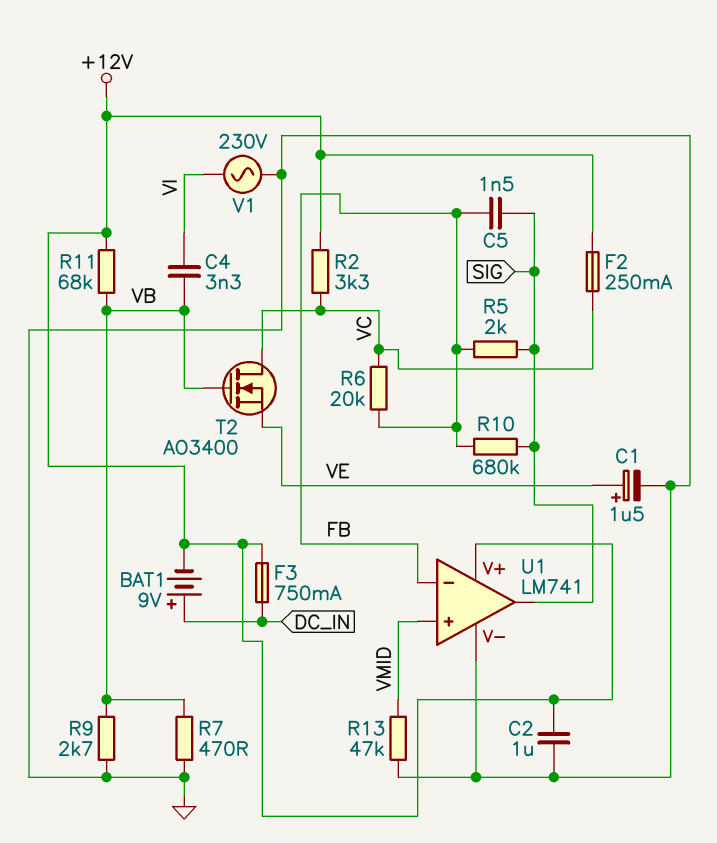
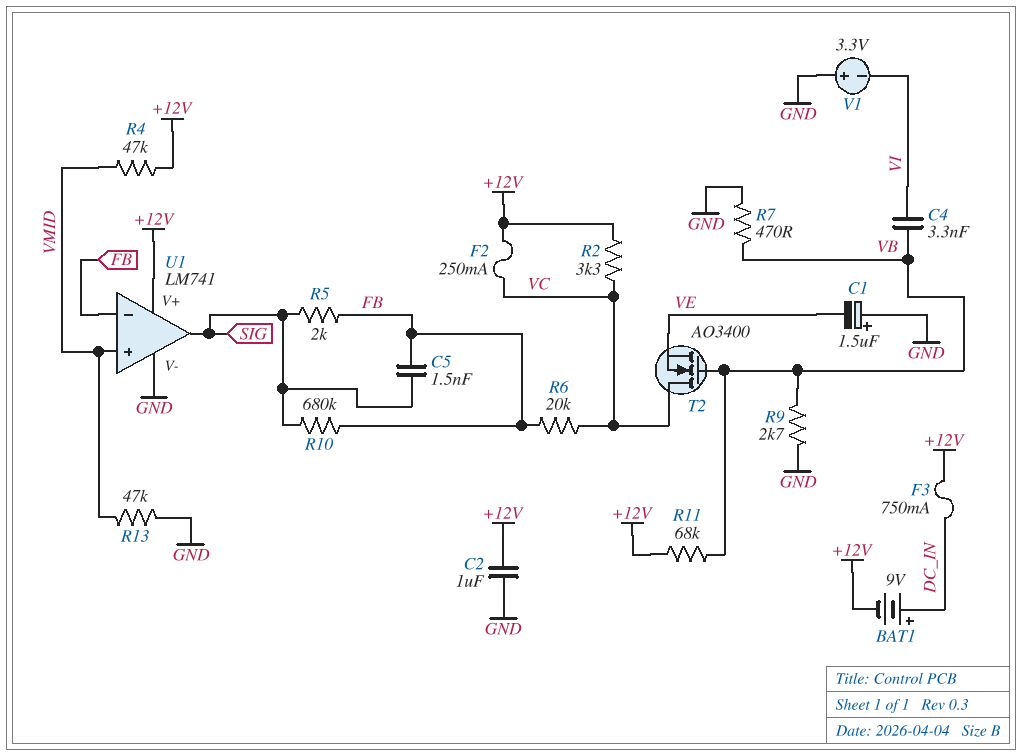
C1: 1.5uF (plus VE, minus GND) -> 1.5uF (plus GND, minus VE)
R4: none -> 47k (+12V, VMID)
V1: AC 230V (GND, VI) -> 3.3V (plus GND, minus VI)

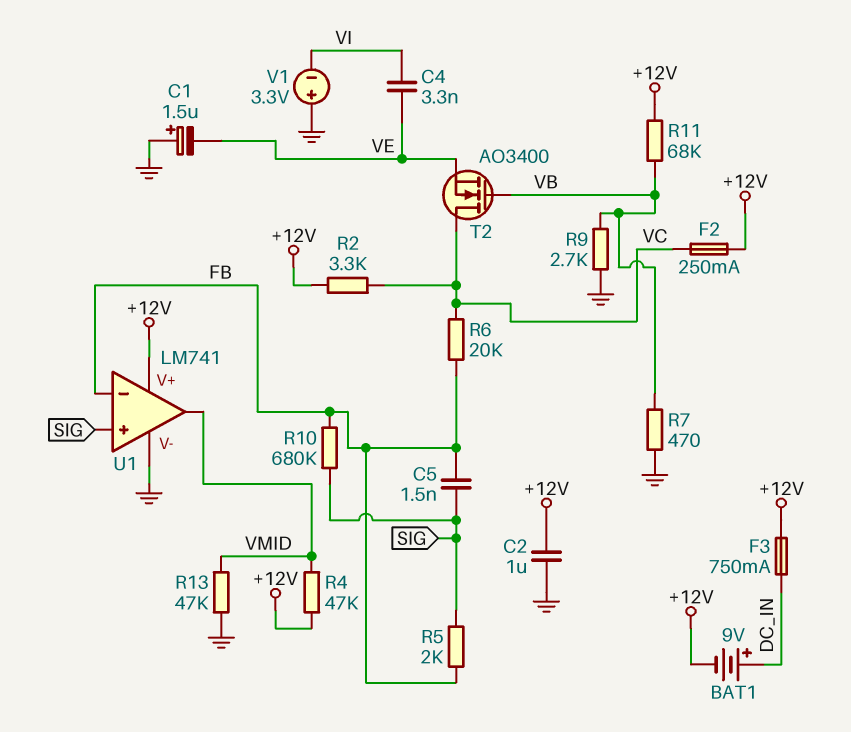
C4: 3.3nF (VB, VI) -> 3.3nF (VE, VI)
U1 pin in+: VMID -> SIG
U1 pin out: SIG -> VMID

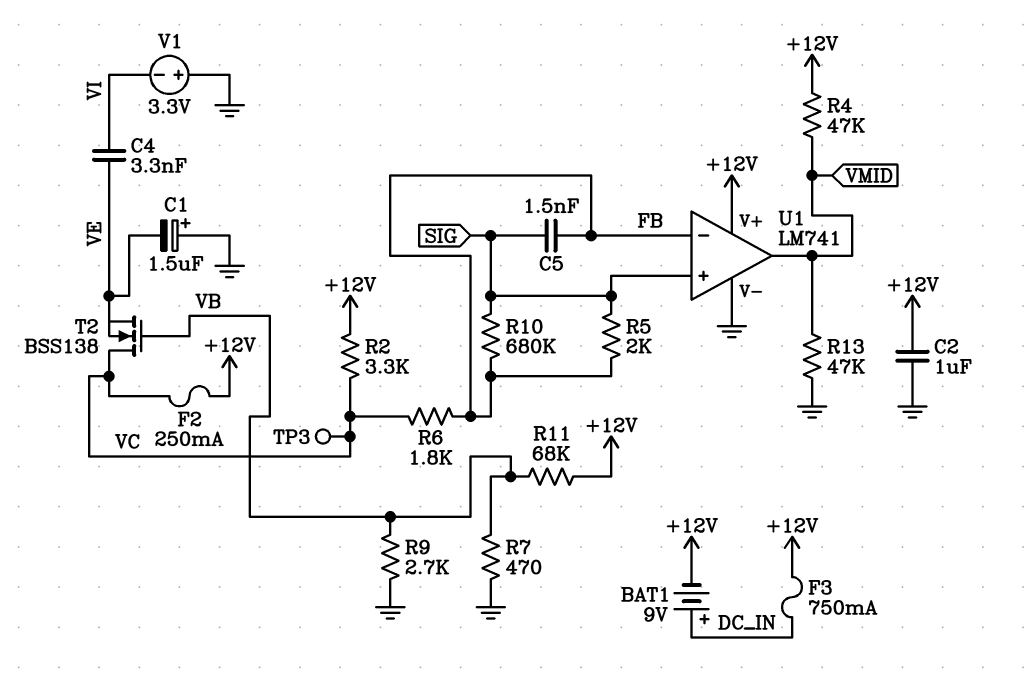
R6: 20k (FB, VC) -> 1.8k (FB, VC)
T2: NMOS AO3400 (G VB, D VC, S VE) -> NMOS BSS138 (G VB, D VC, S VE)
TP3: none -> test point (VC)

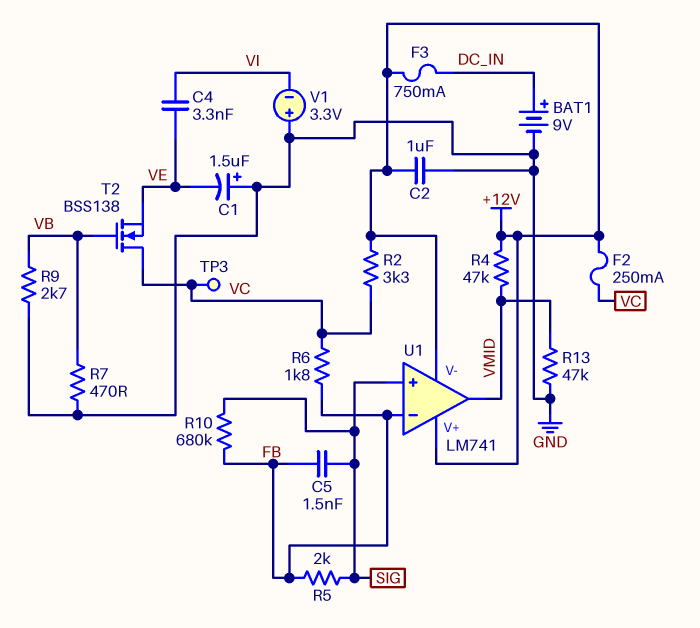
BAT1: 9V (plus DC_IN, minus +12V) -> 9V (plus DC_IN, minus GND)
R11: 68k (+12V, VB) -> none
U1 pin V-: GND -> +12V

